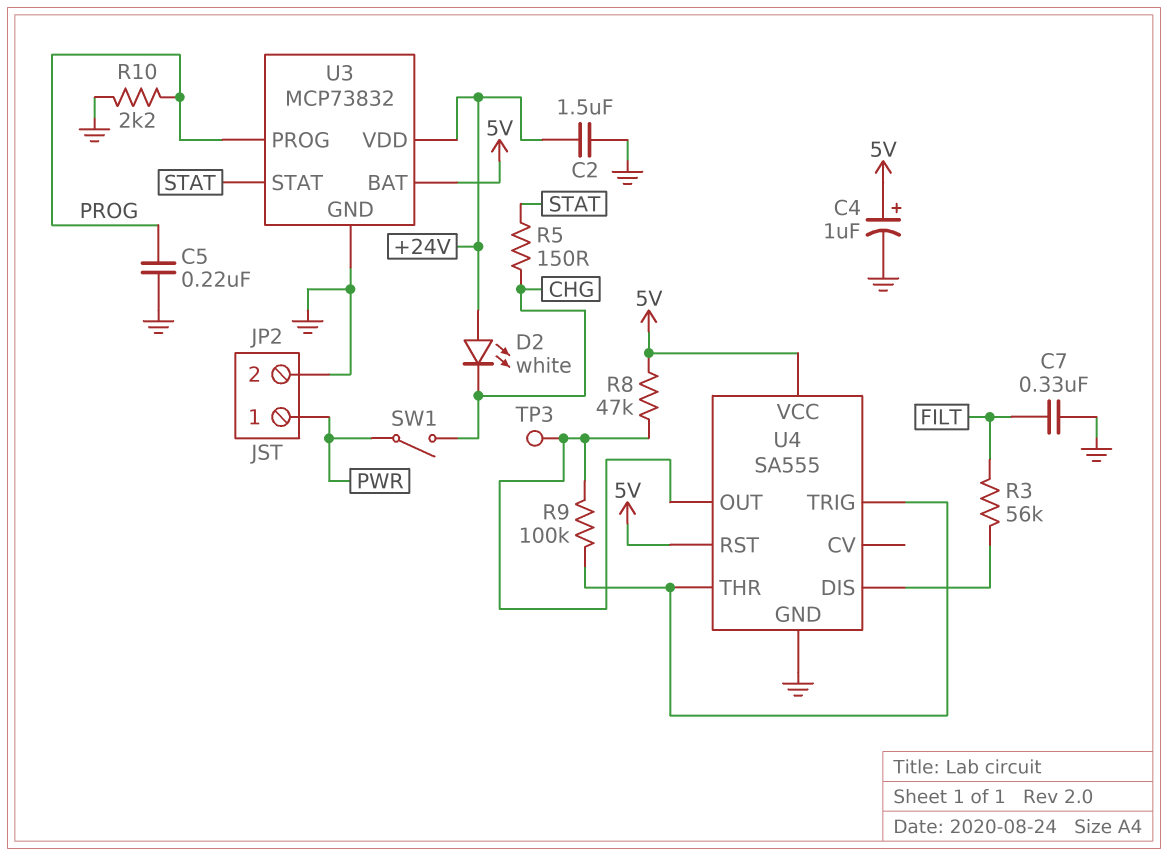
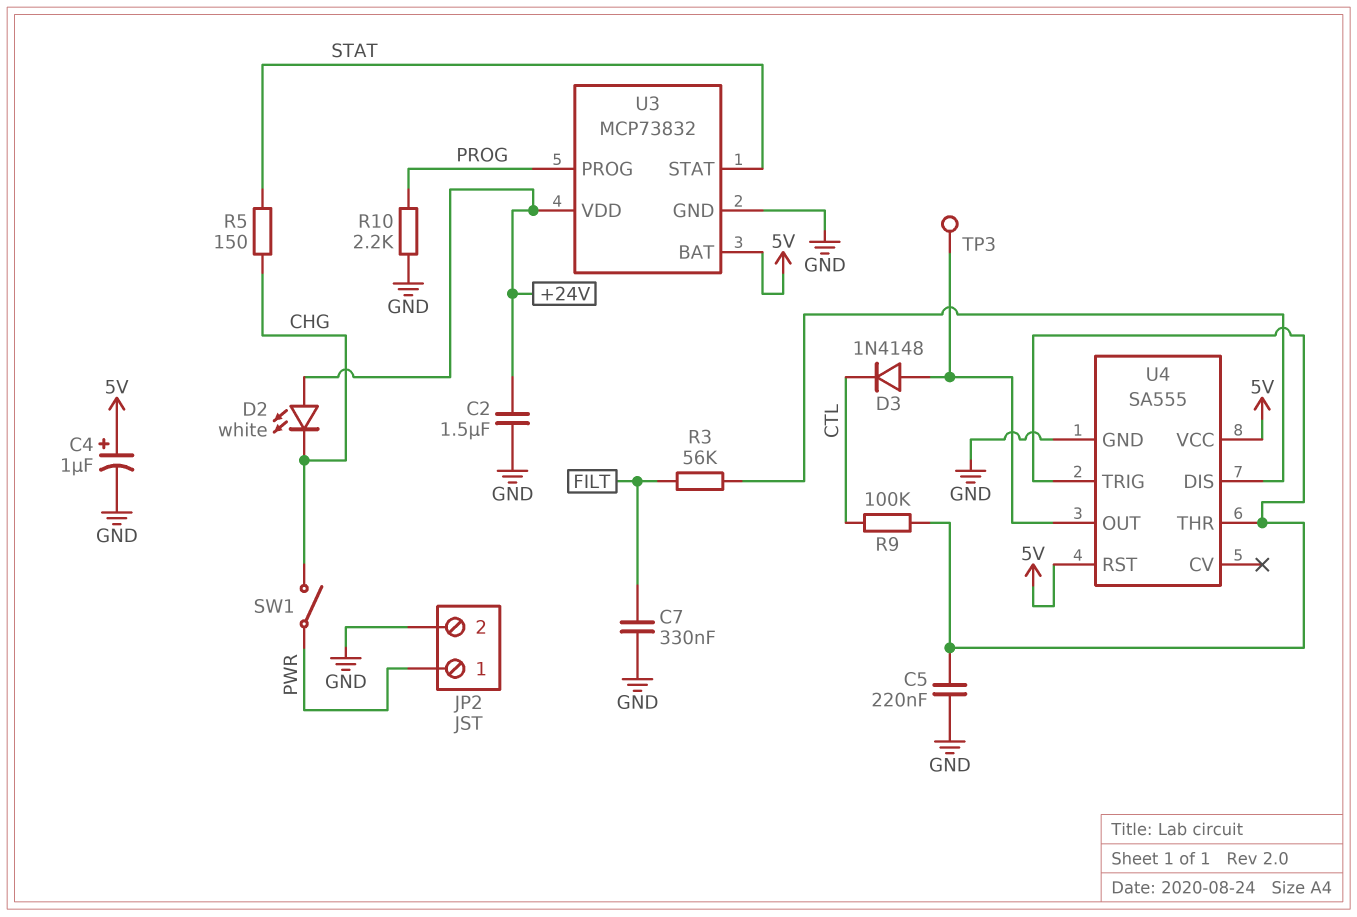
C5: 220nF (GND, PROG) -> 220nF (GND, U4/THR)
D3: none -> diode 1N4148 (A U4/OUT, K CTL)
R8: 47k (5V, U4/OUT) -> none
R9: 100k (U4/OUT, U4/THR) -> 100k (CTL, U4/THR)

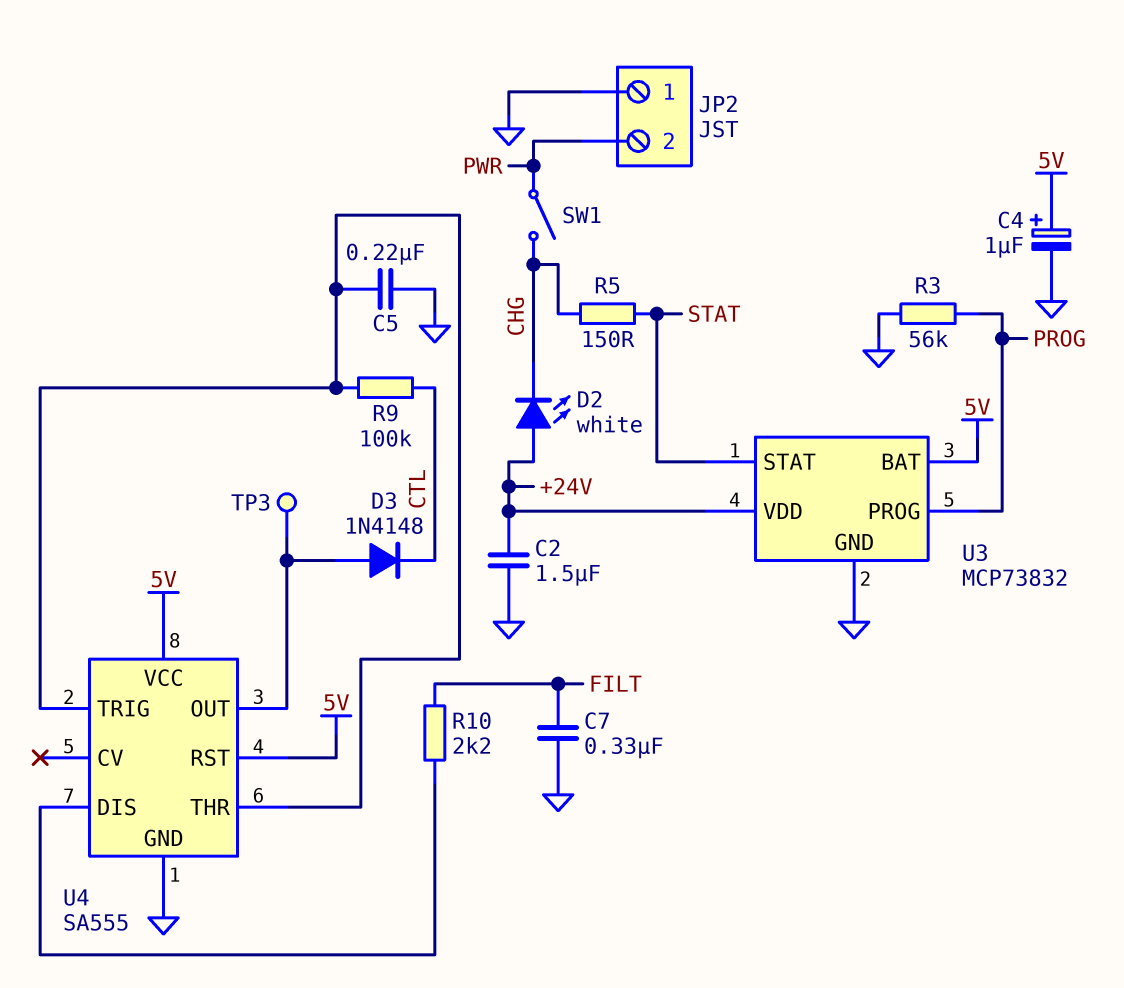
JP2 pin 1: PWR -> GND
JP2 pin 2: GND -> PWR
R3: 56k (FILT, U4/DIS) -> 56k (GND, PROG)
R10: 2.2k (GND, PROG) -> 2.2k (FILT, U4/DIS)

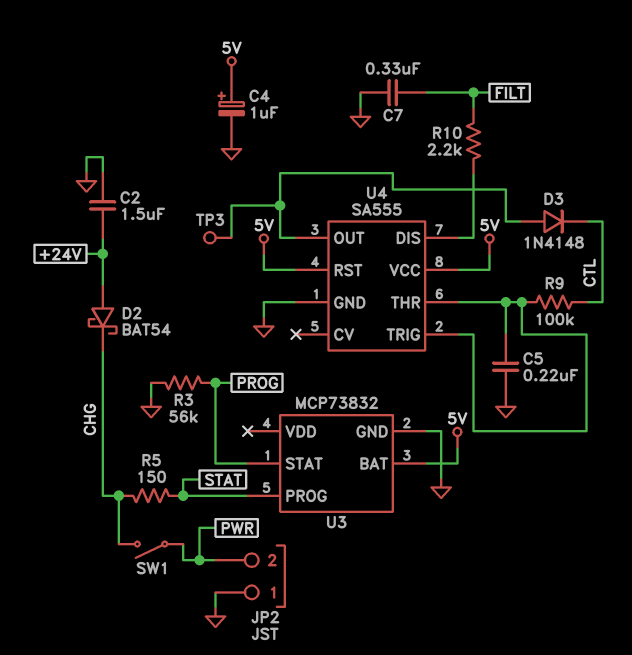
D2: LED white (A +24V, K CHG) -> schottky BAT54 (A +24V, K CHG)
U3 pin PROG: PROG -> STAT
U3 pin STAT: STAT -> PROG
U3 pin VDD: +24V -> none

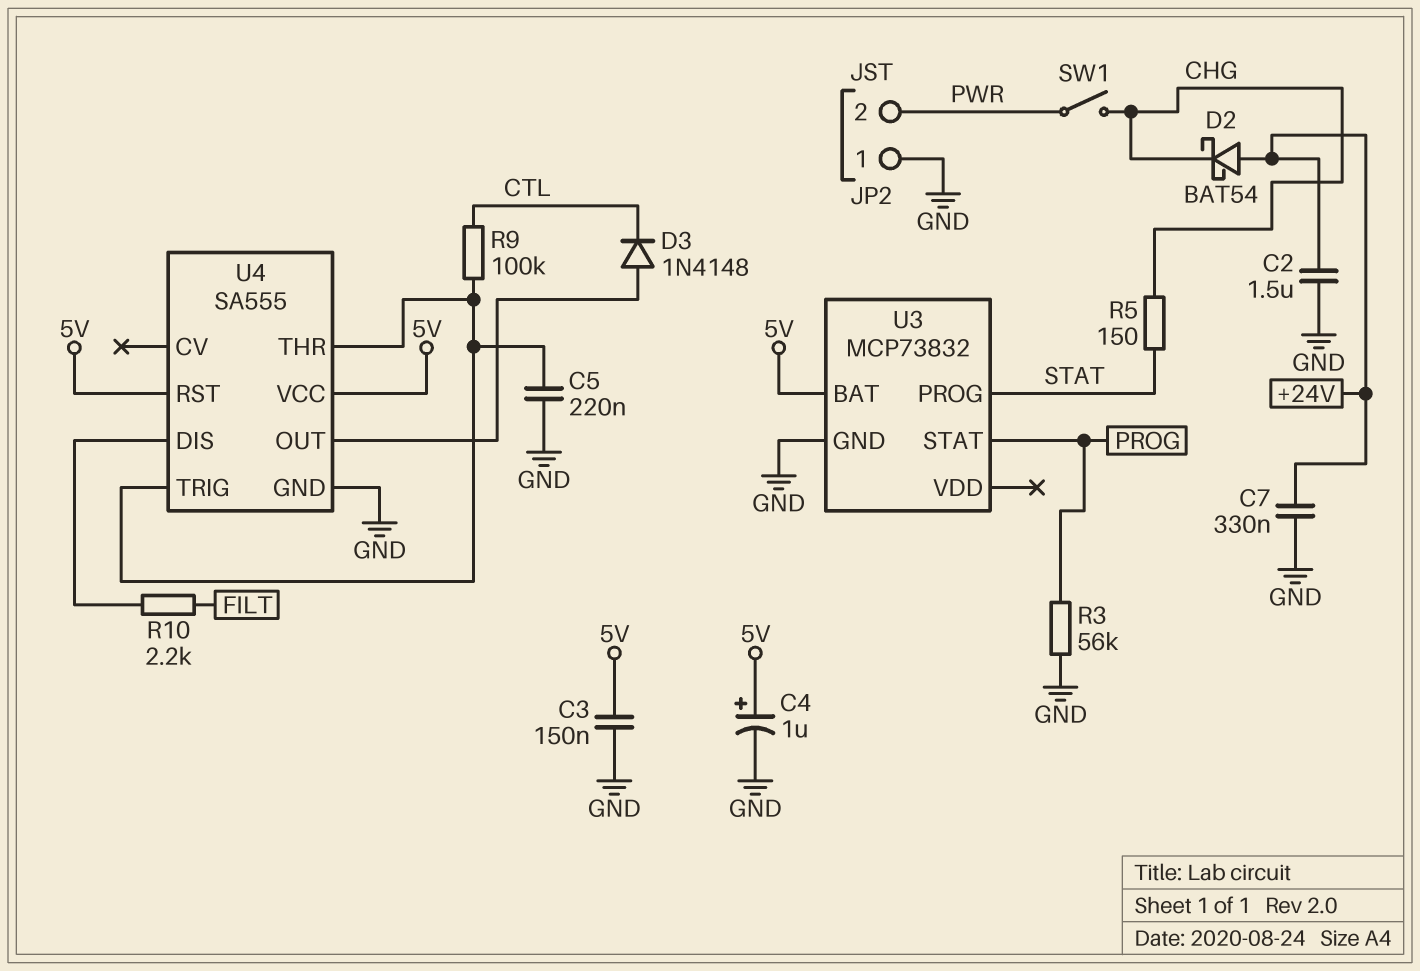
C3: none -> 150nF (5V, GND)
C7: 330nF (FILT, GND) -> 330nF (+24V, GND)
TP3: test point (U4/OUT) -> none

